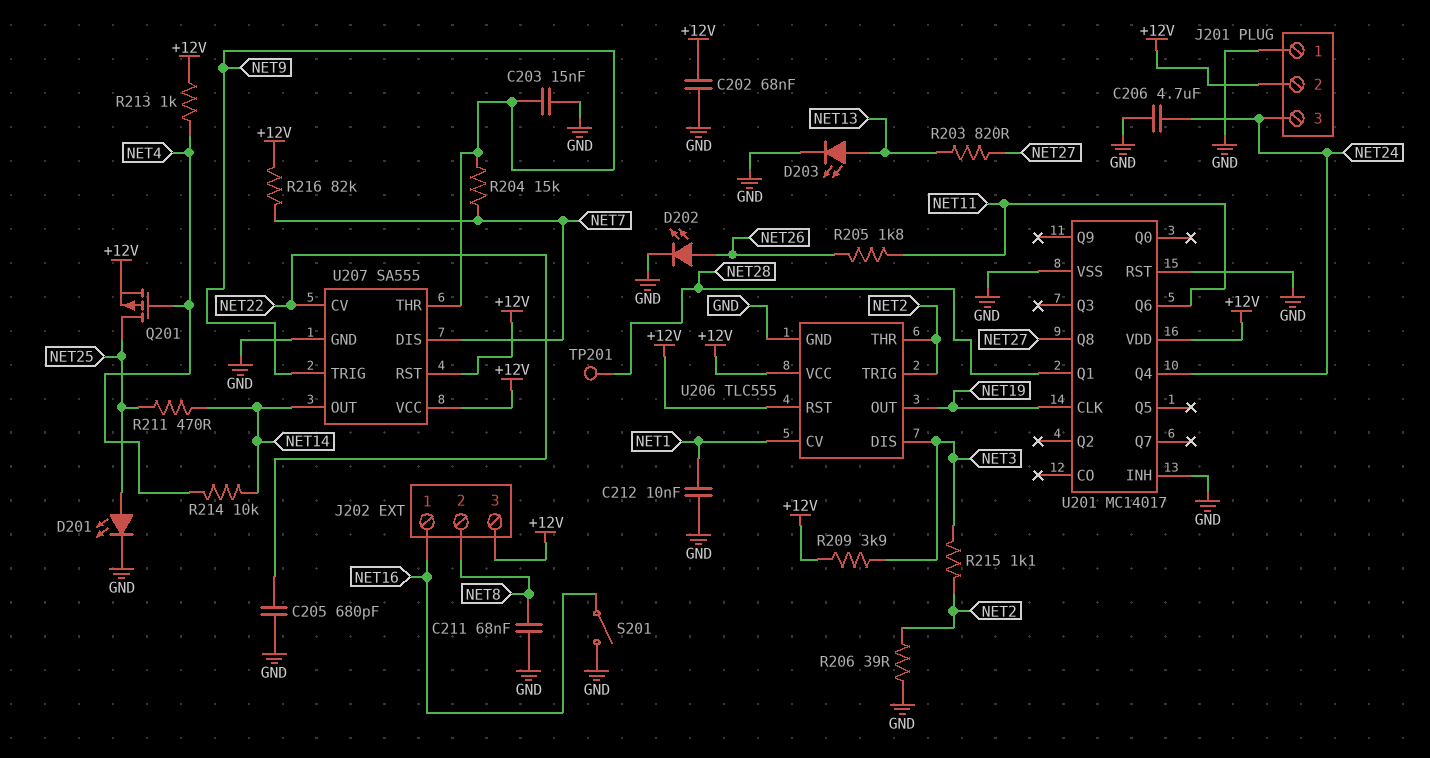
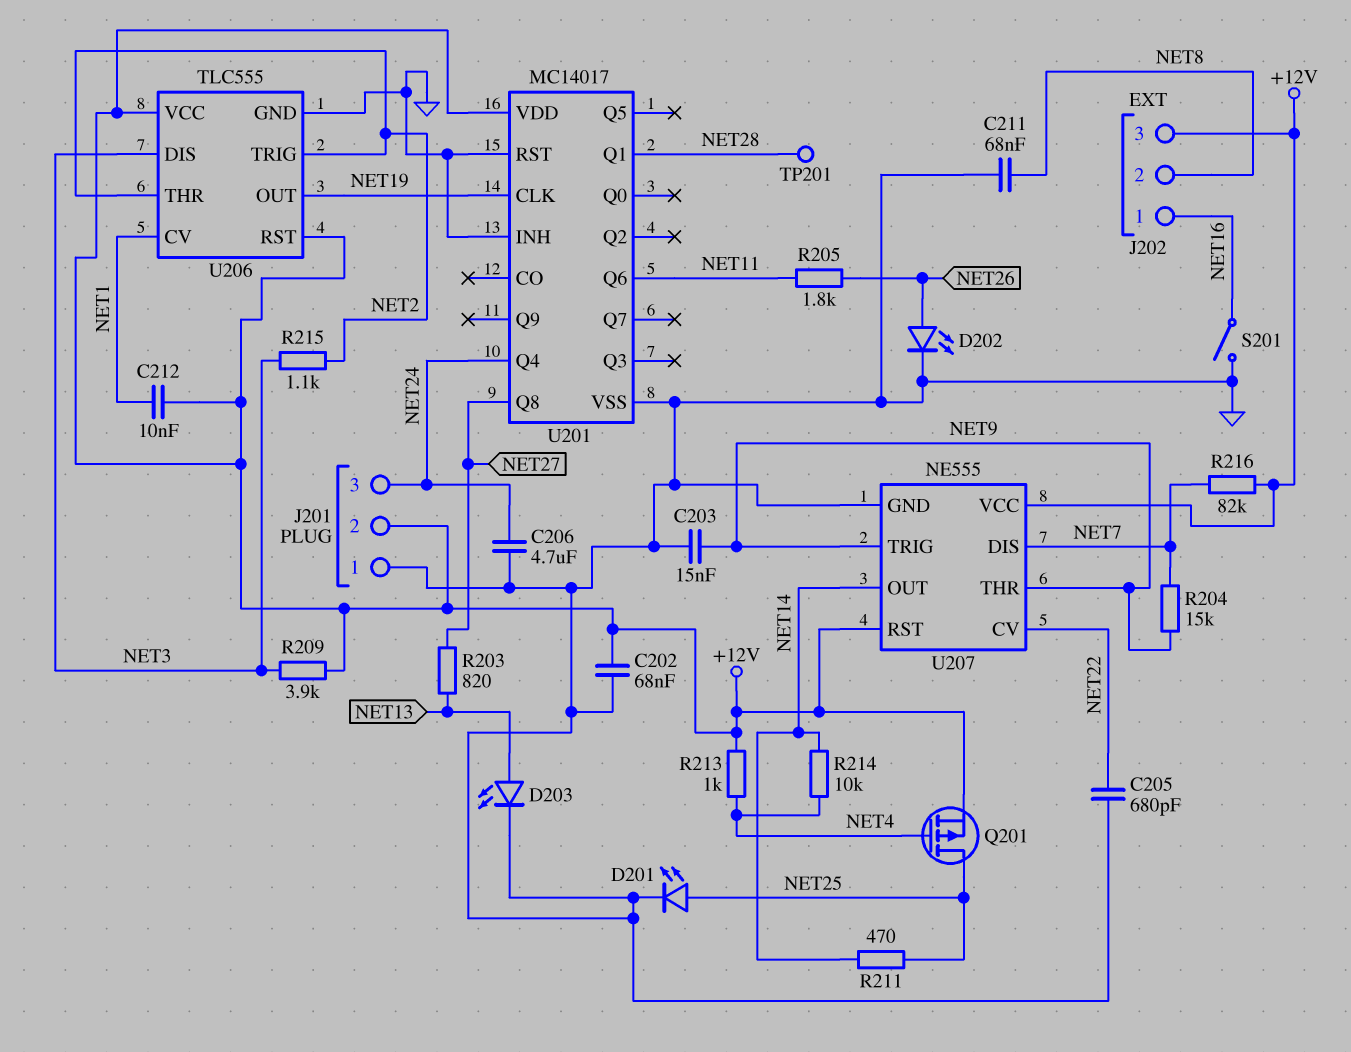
C212: 10nF (GND, NET1) -> 10nF (+12V, NET1)
R206: 39 (GND, NET2) -> none
U207: SA555 -> NE555

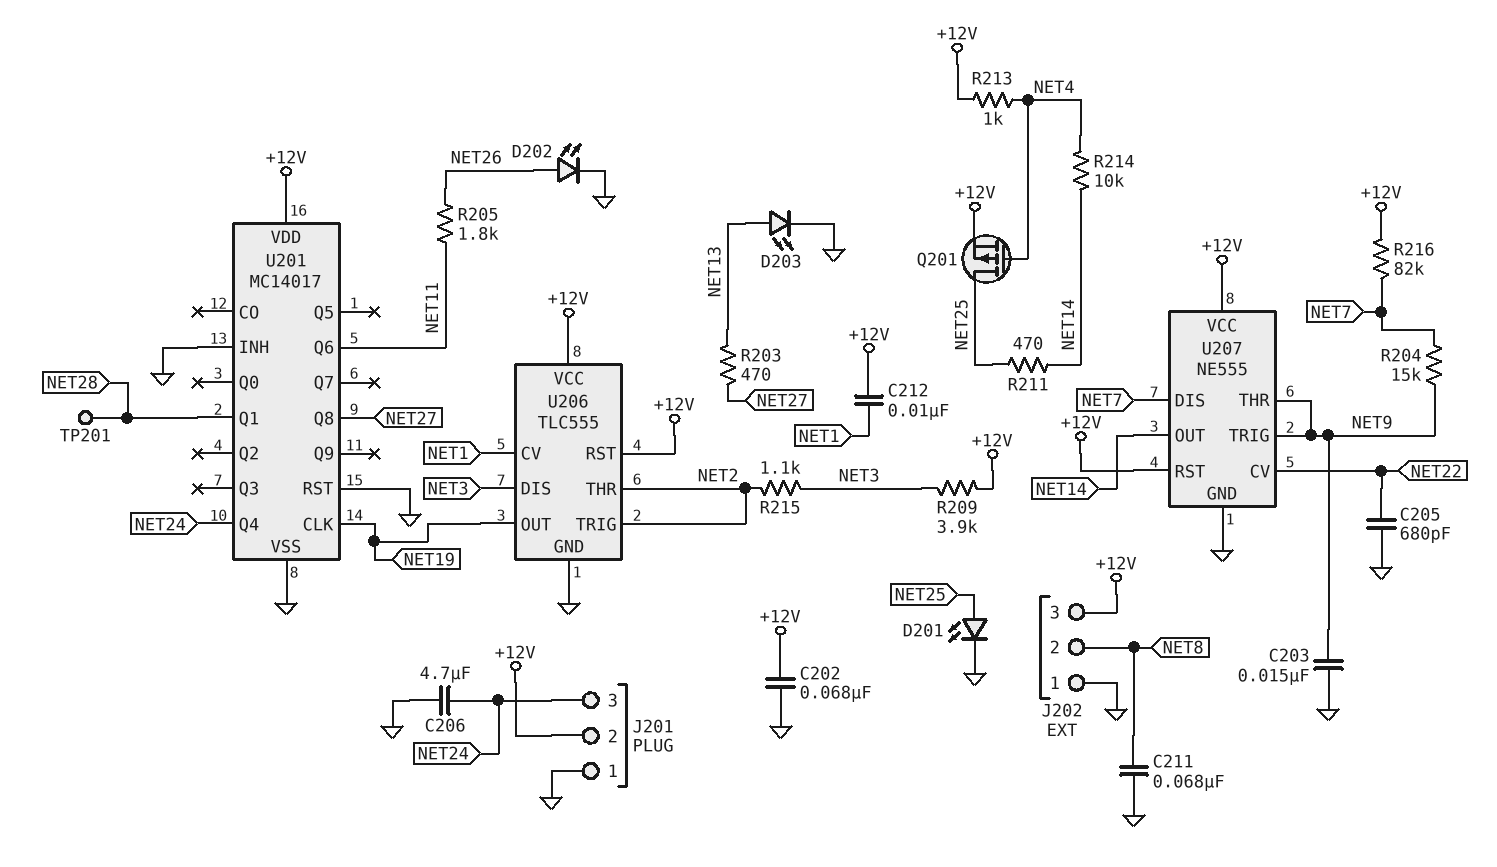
J202 pin 1: NET16 -> GND
R203: 820 (NET13, NET27) -> 470 (NET13, NET27)
S201: switch (GND, NET16) -> none

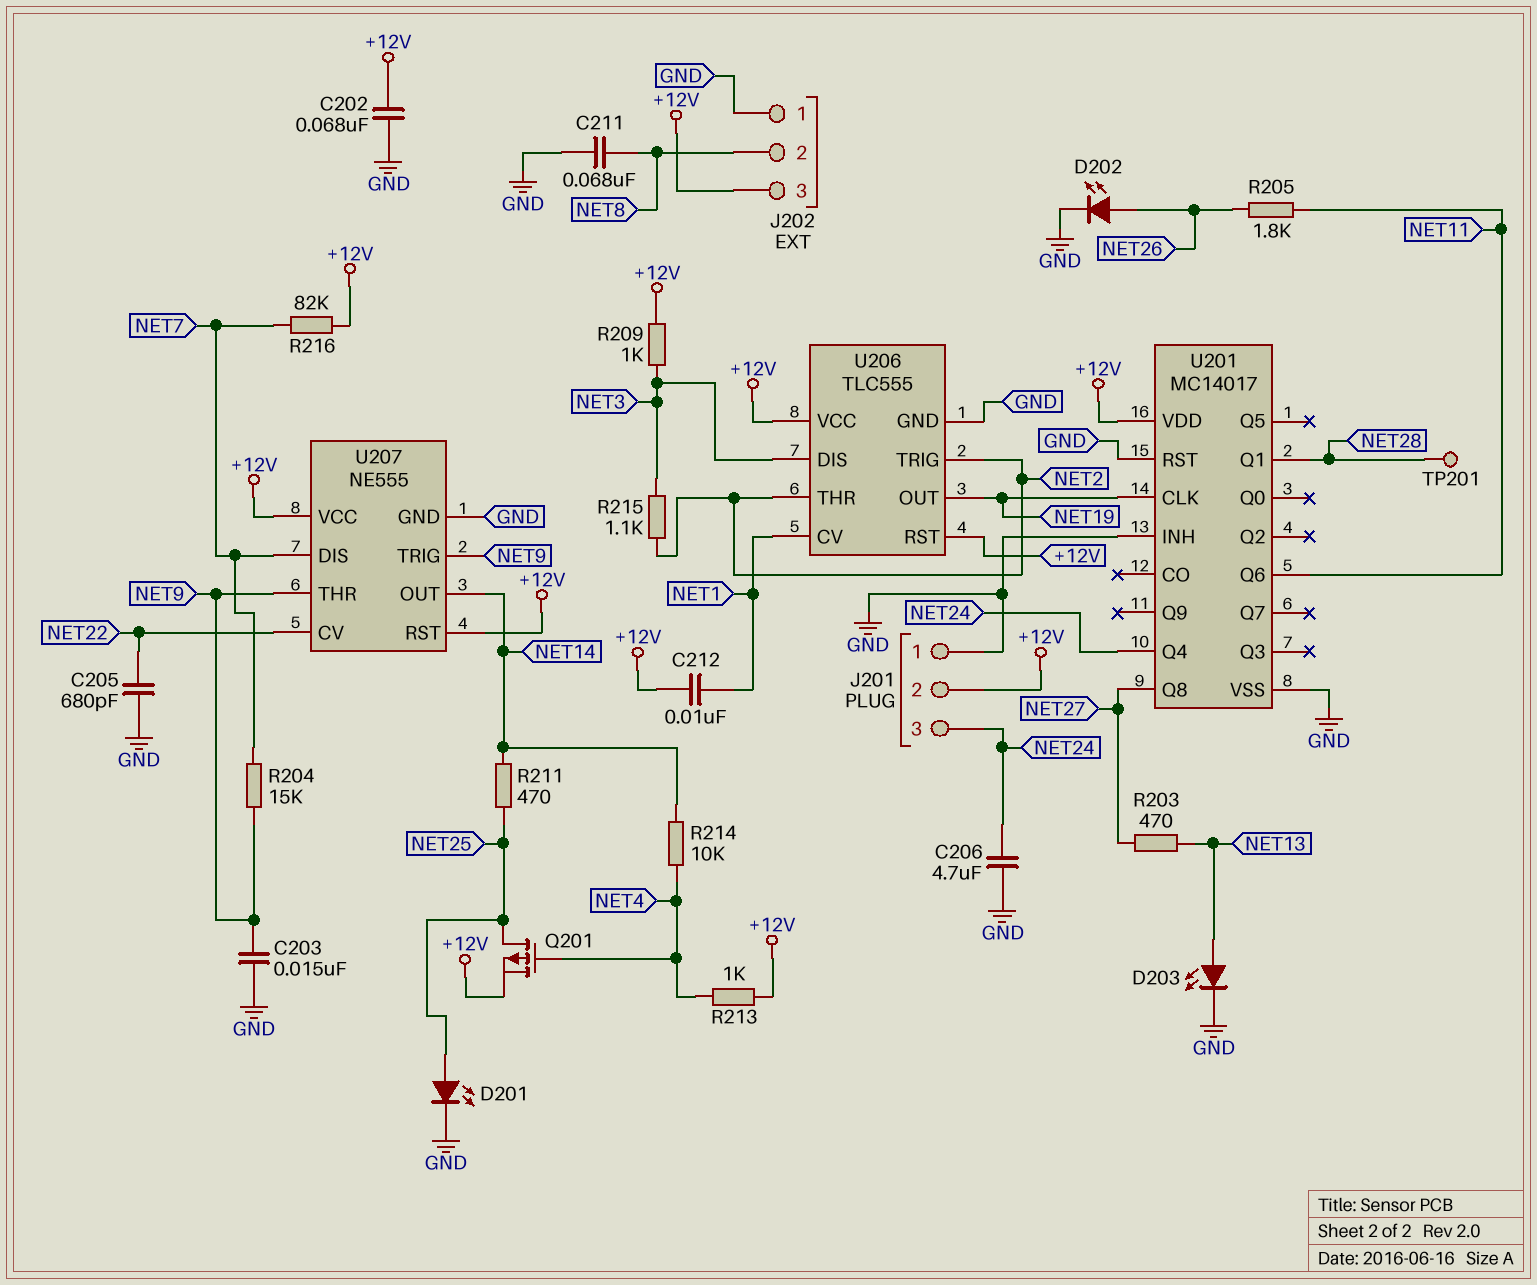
R209: 3.9k (+12V, NET3) -> 1k (+12V, NET3)

